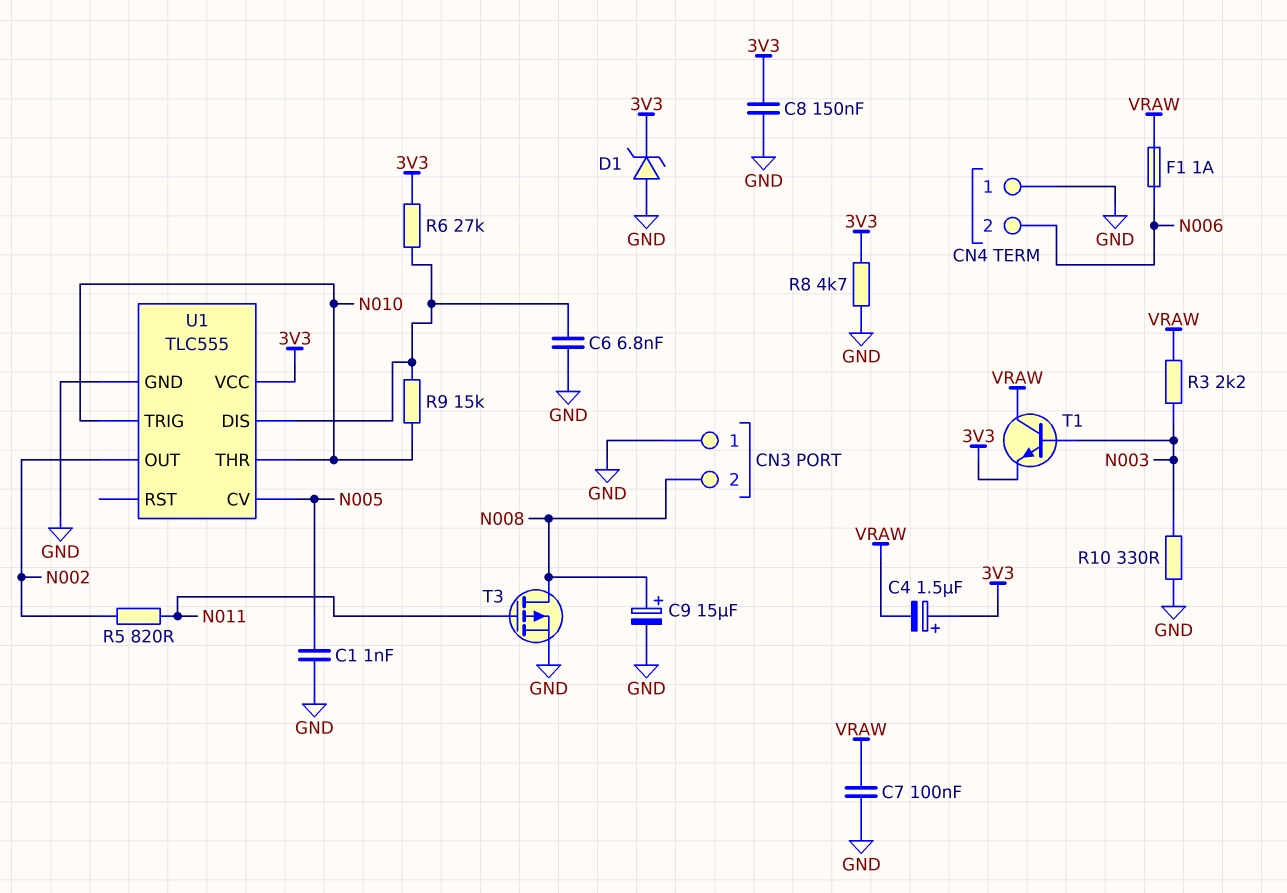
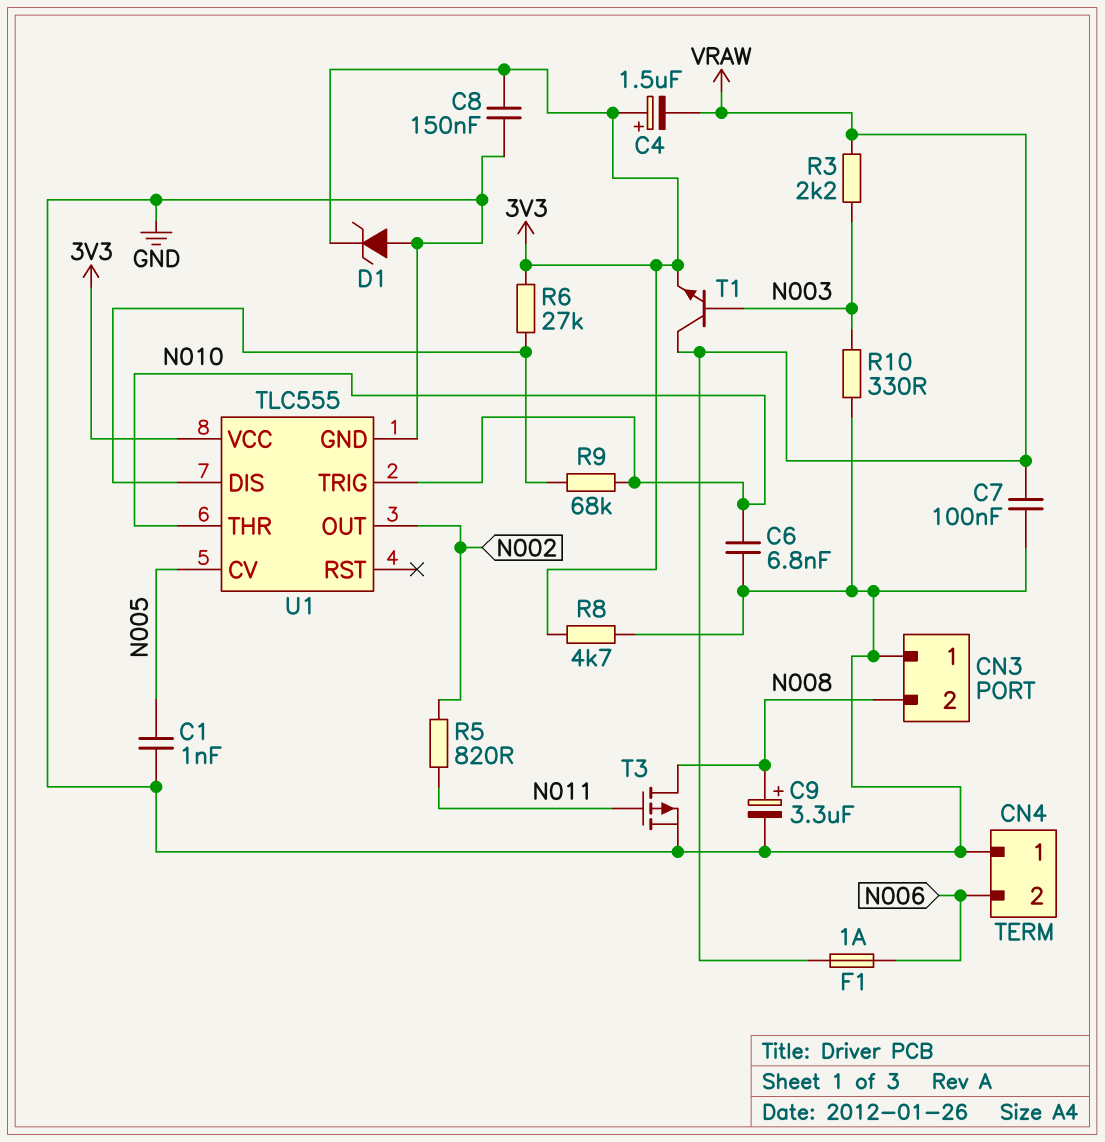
C6: 6.8nF (GND, U1/DIS) -> 6.8nF (GND, N010)
C9: 15uF (plus N008, minus GND) -> 3.3uF (plus N008, minus GND)
R9: 15k (N010, U1/DIS) -> 68k (N010, U1/DIS)

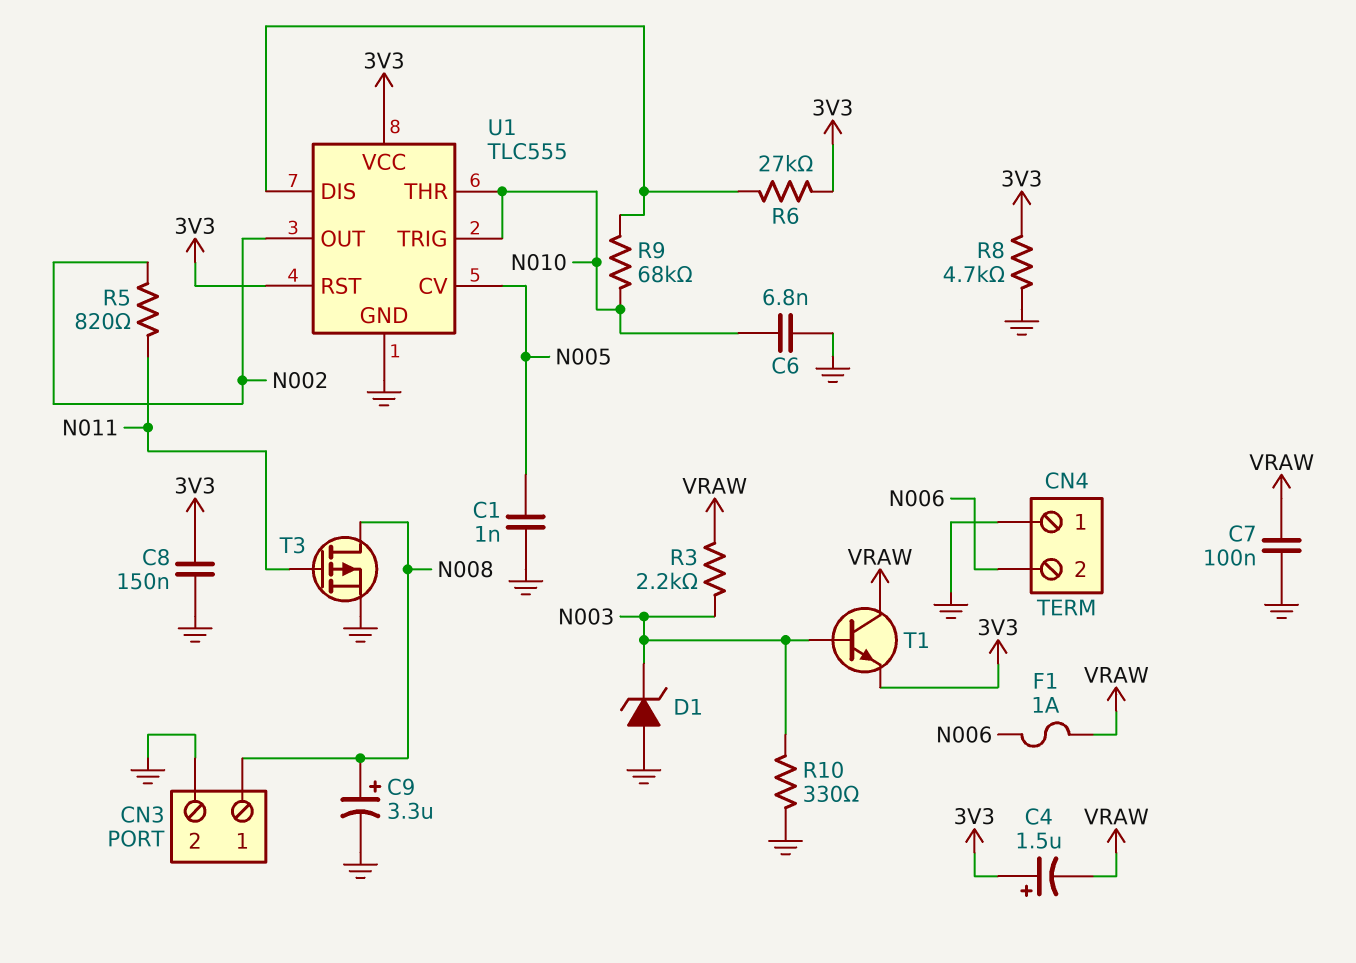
CN3 pin 1: GND -> N008
CN3 pin 2: N008 -> GND
D1: zener (A GND, K 3V3) -> zener (A GND, K N003)
U1 pin RST: none -> 3V3

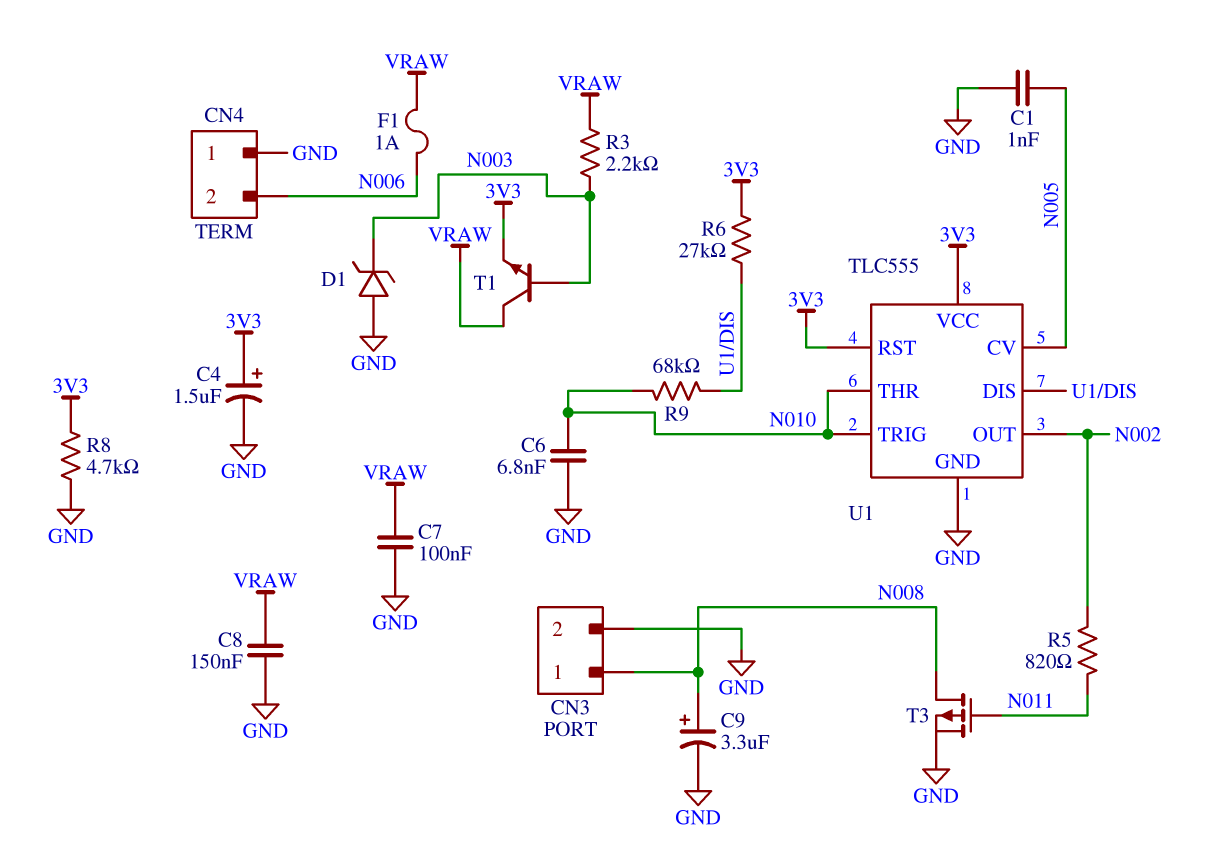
C4: 1.5uF (plus 3V3, minus VRAW) -> 1.5uF (plus 3V3, minus GND)
C8: 150nF (3V3, GND) -> 150nF (GND, VRAW)
R10: 330 (GND, N003) -> none

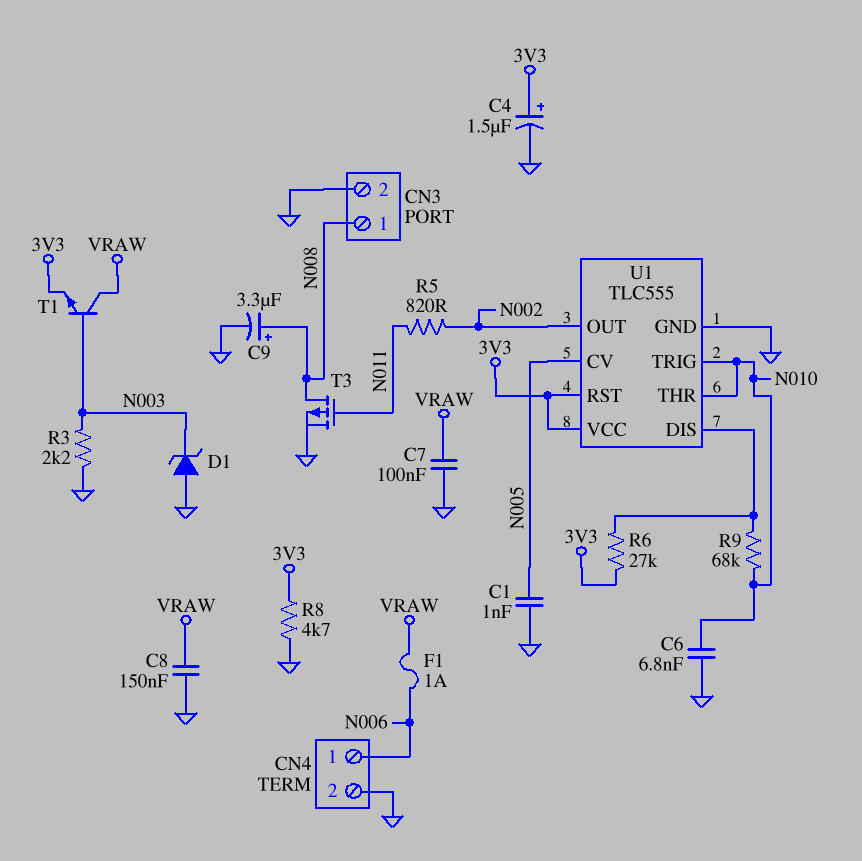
CN4 pin 1: GND -> N006
CN4 pin 2: N006 -> GND
R3: 2.2k (N003, VRAW) -> 2.2k (GND, N003)

